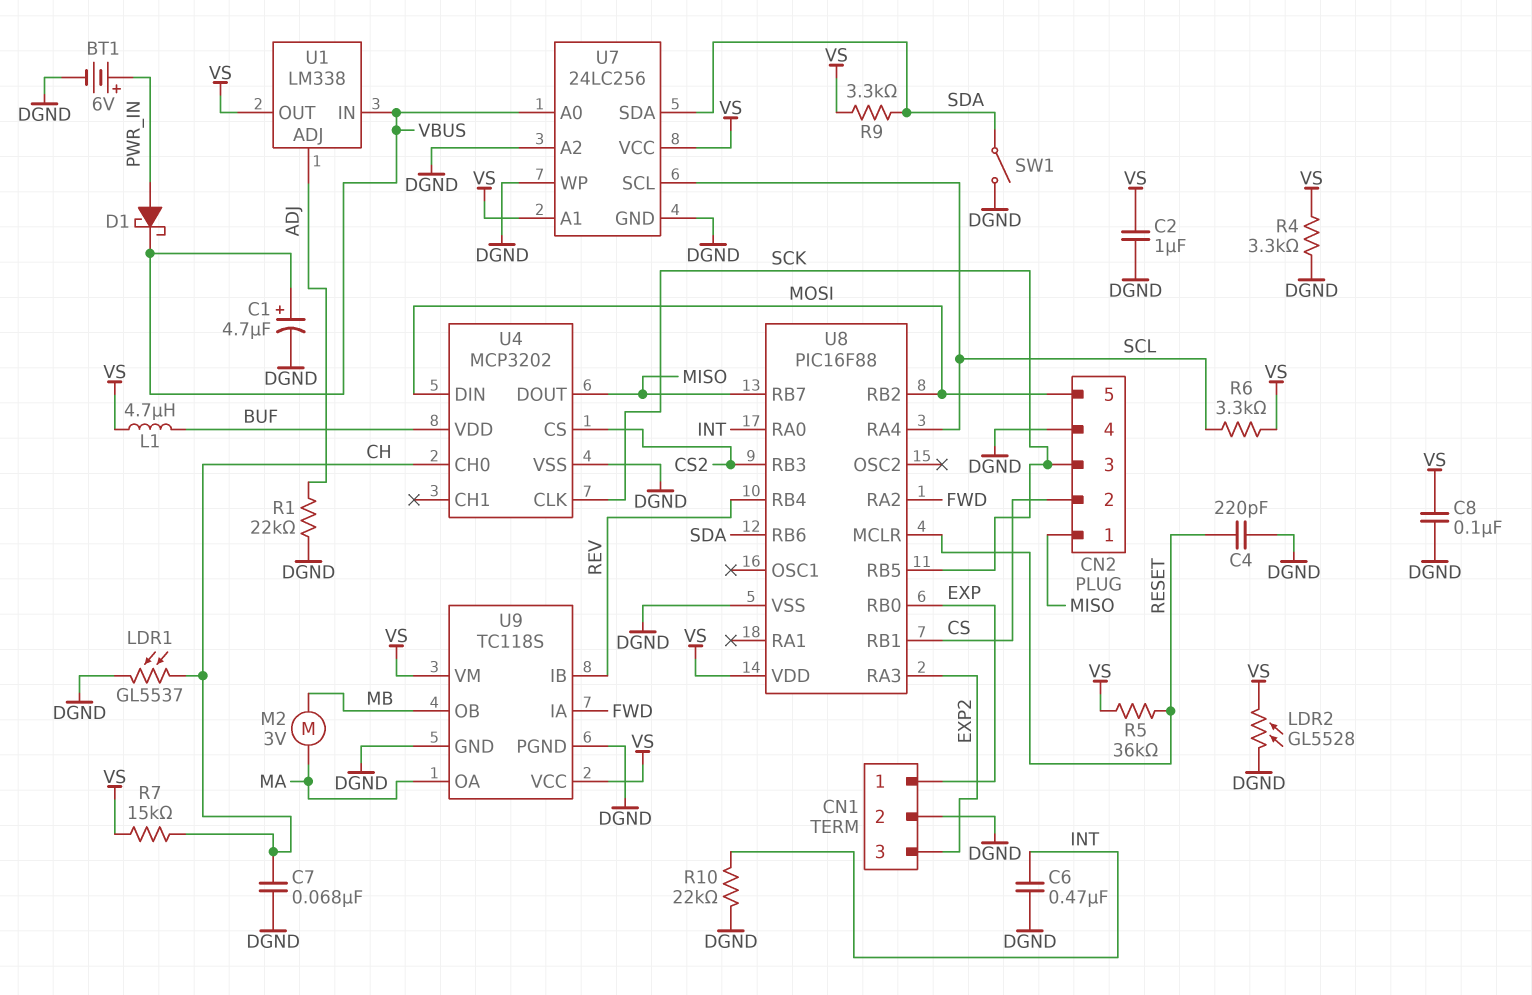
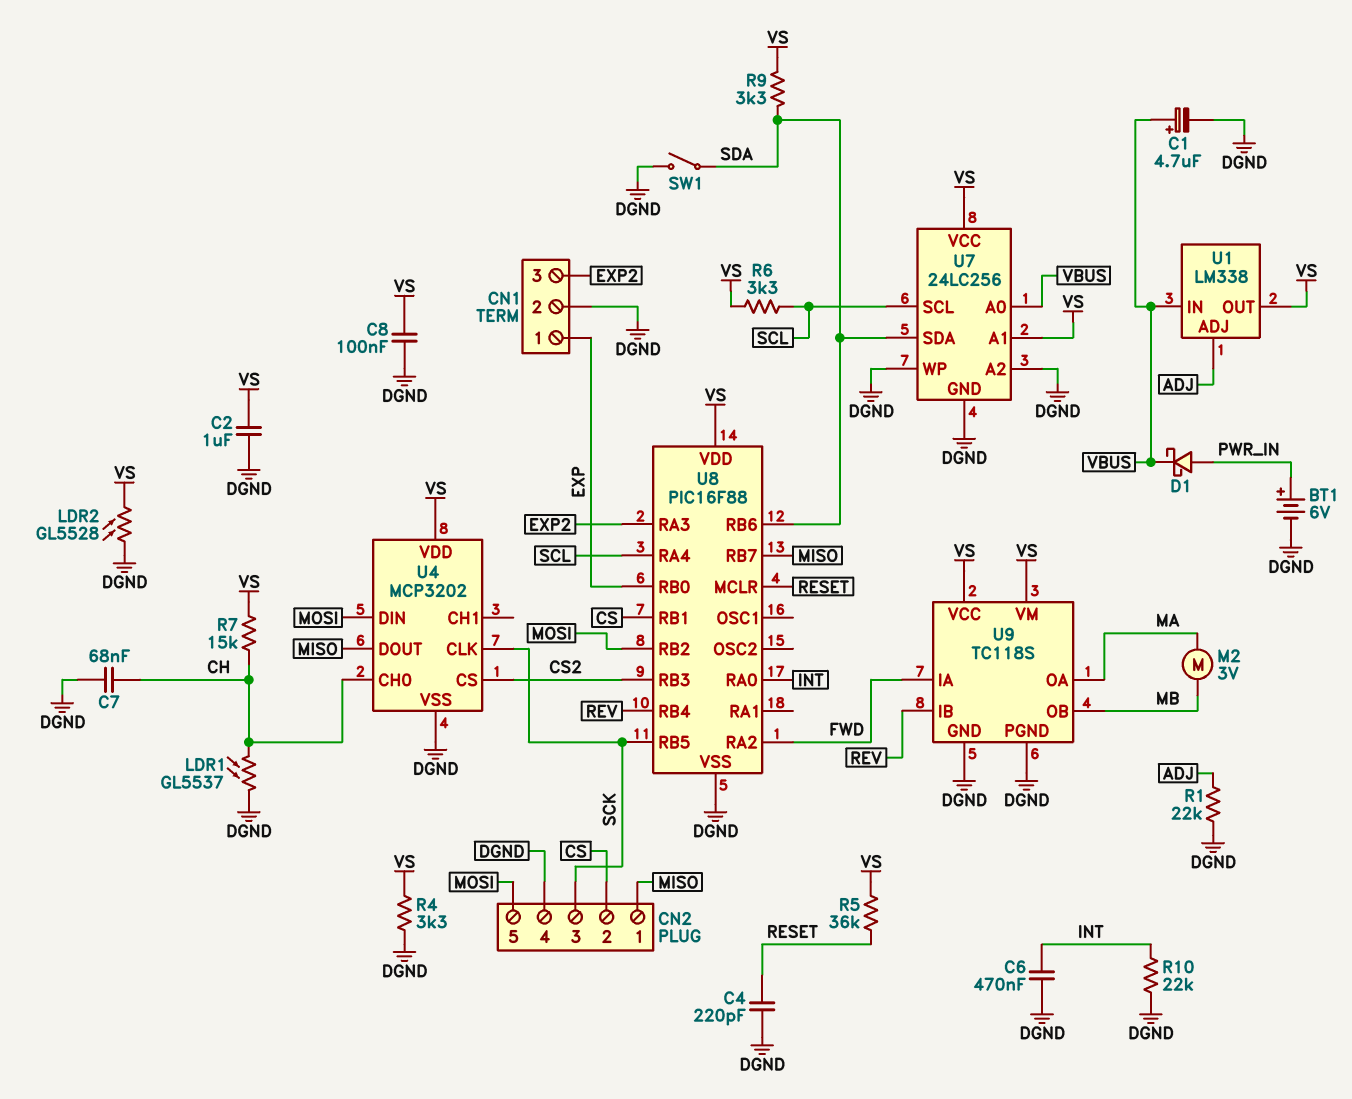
L1: 4.7uH (BUF, VS) -> none
U4 pin VDD: BUF -> VS

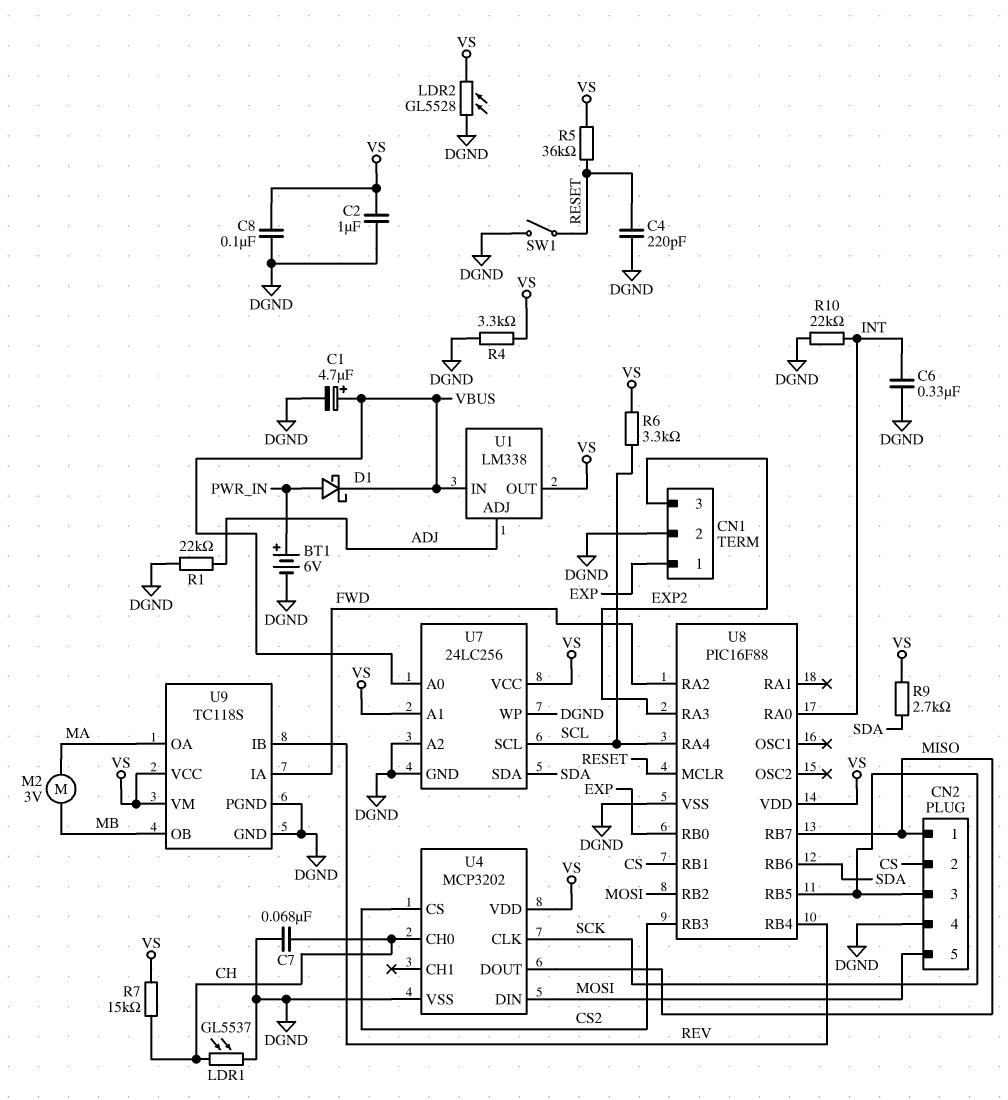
C6: 470nF (DGND, INT) -> 330nF (DGND, INT)
R9: 3.3k (SDA, VS) -> 2.7k (SDA, VS)
SW1: switch (DGND, SDA) -> switch (DGND, RESET)

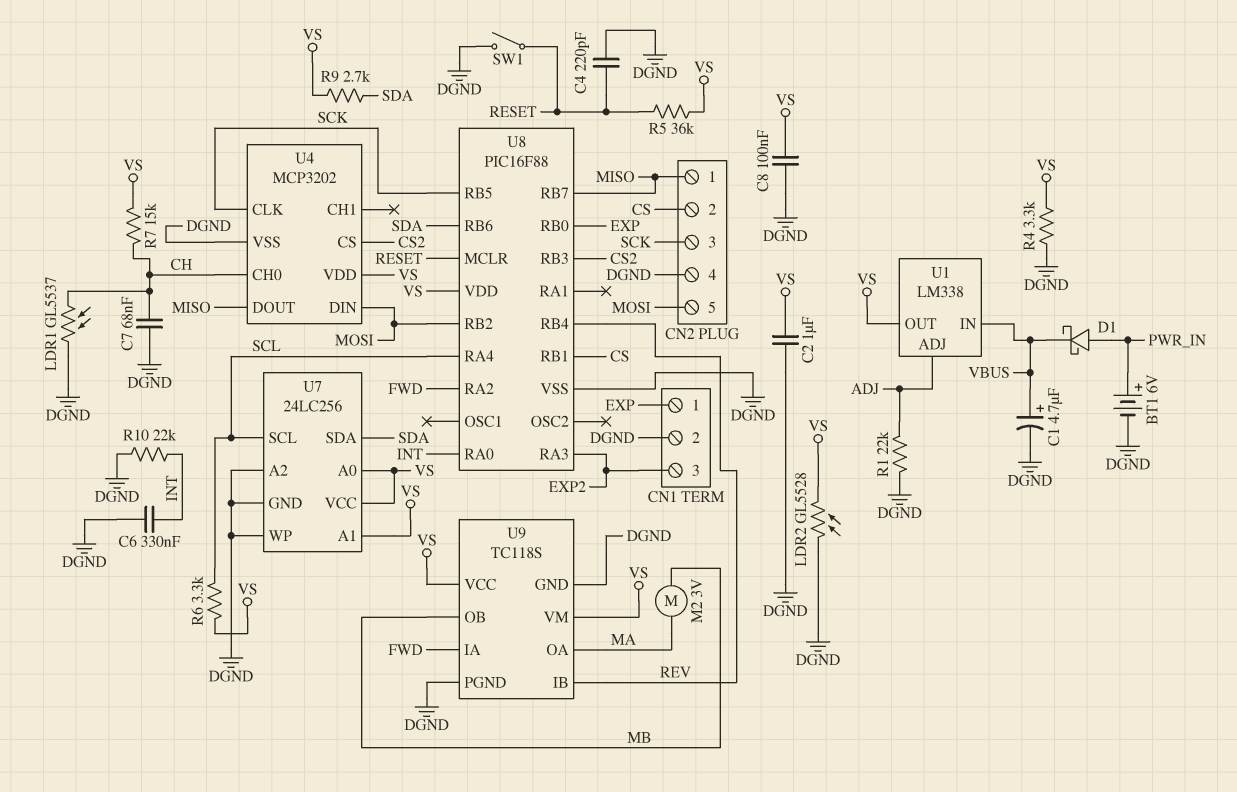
U7 pin A0: VBUS -> VS

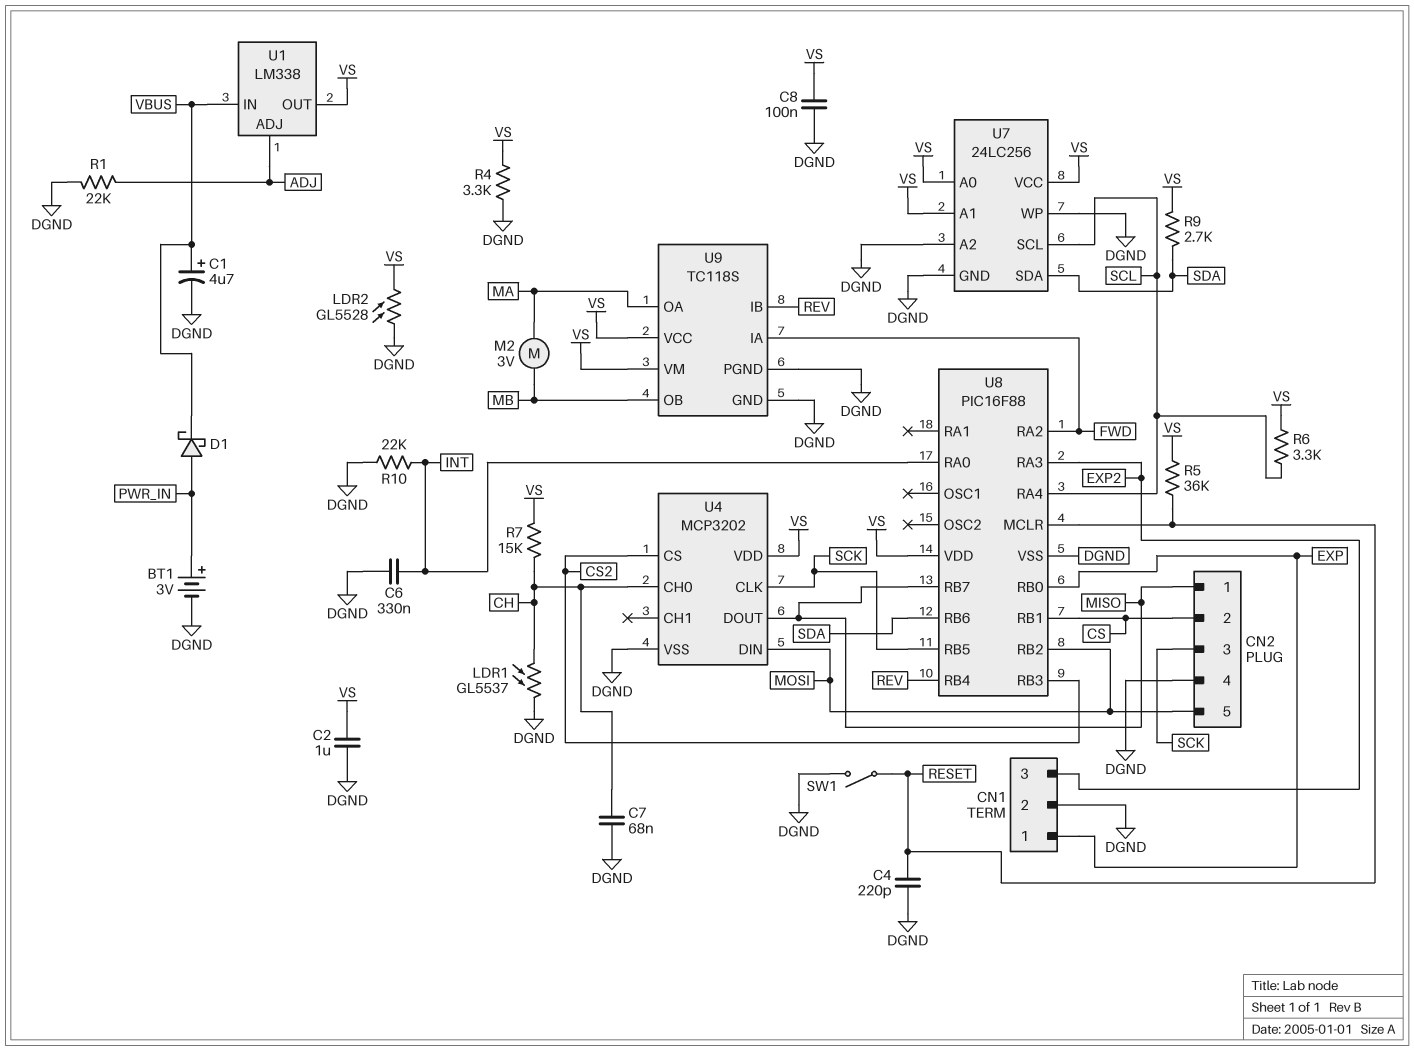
BT1: 6V (plus PWR_IN, minus DGND) -> 3V (plus PWR_IN, minus DGND)

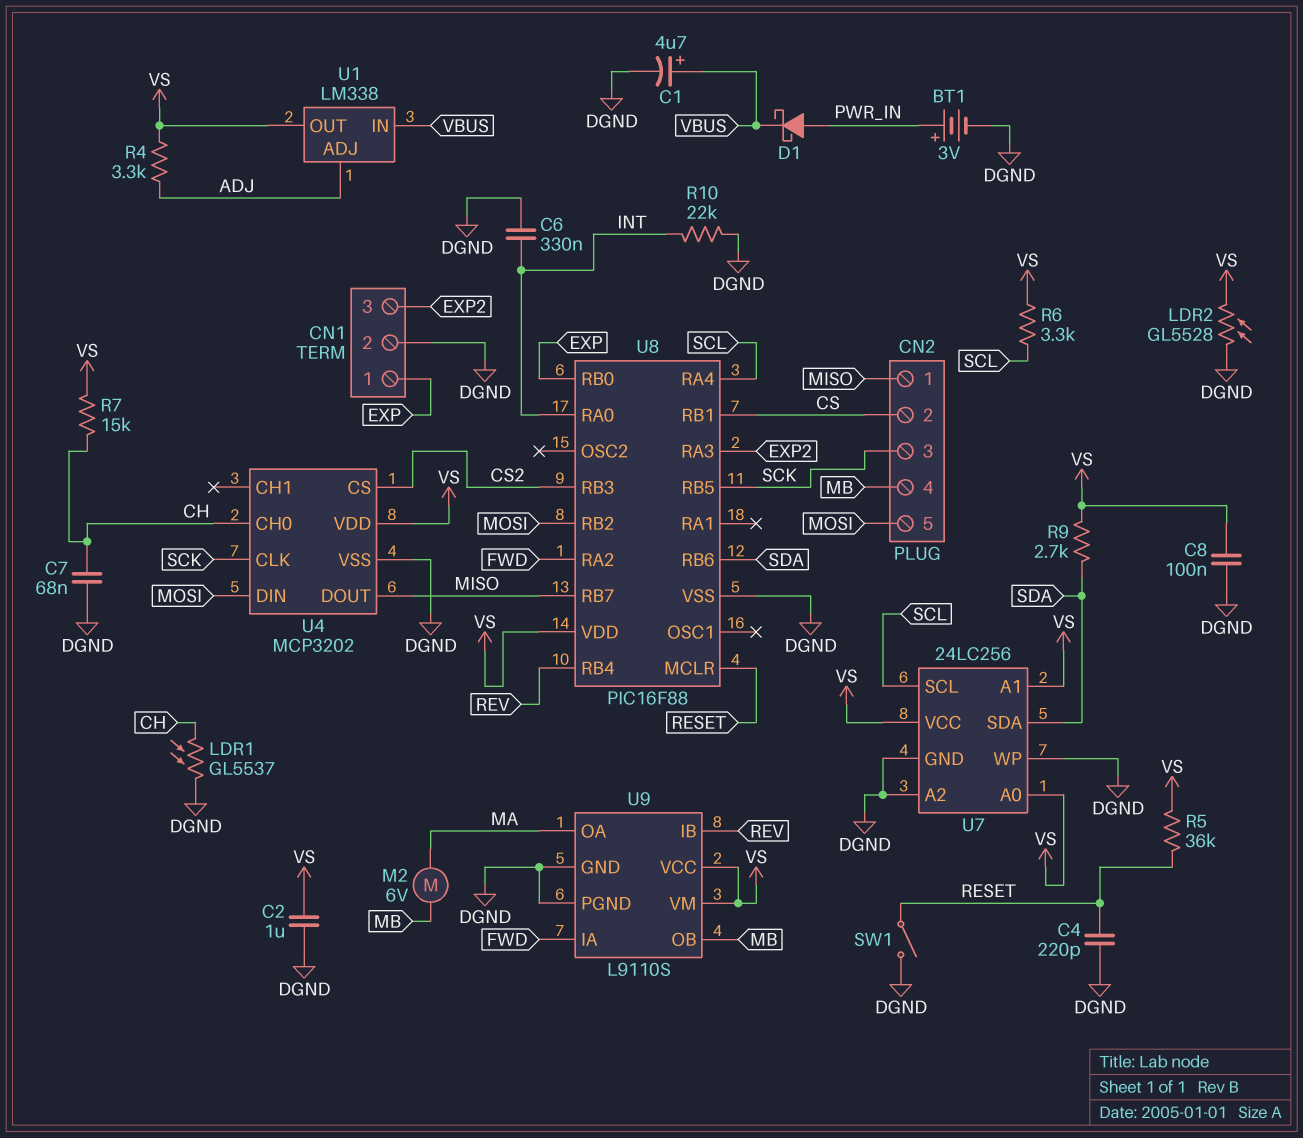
CN2 pin 4: DGND -> MB
M2: motor 3V (MA, MB) -> motor 6V (MA, MB)
R1: 22k (ADJ, DGND) -> none
R4: 3.3k (DGND, VS) -> 3.3k (ADJ, VS)
U9: TC118S -> L9110S

